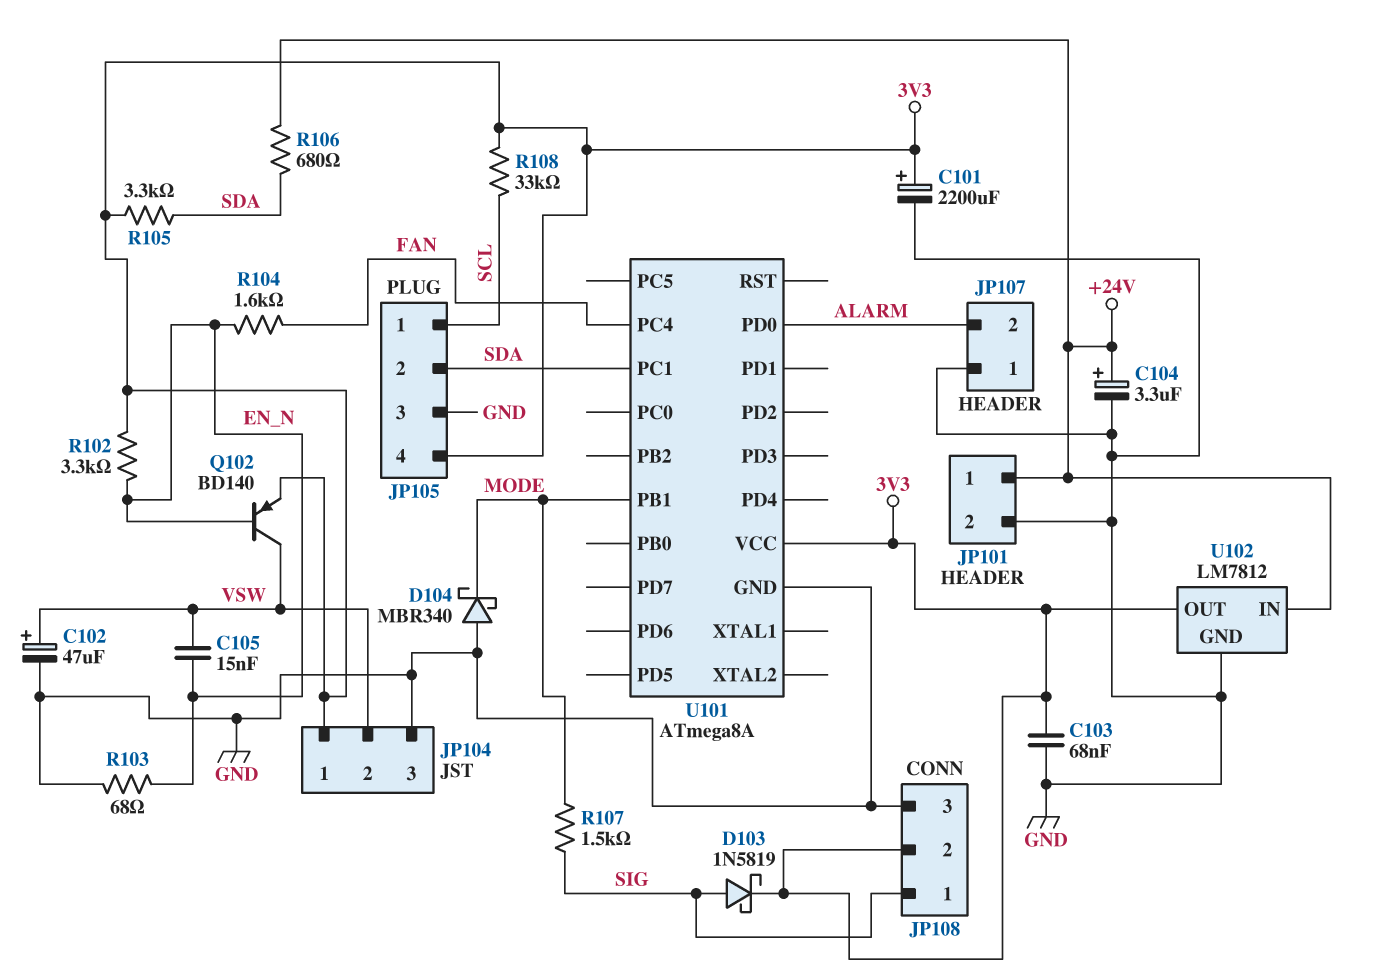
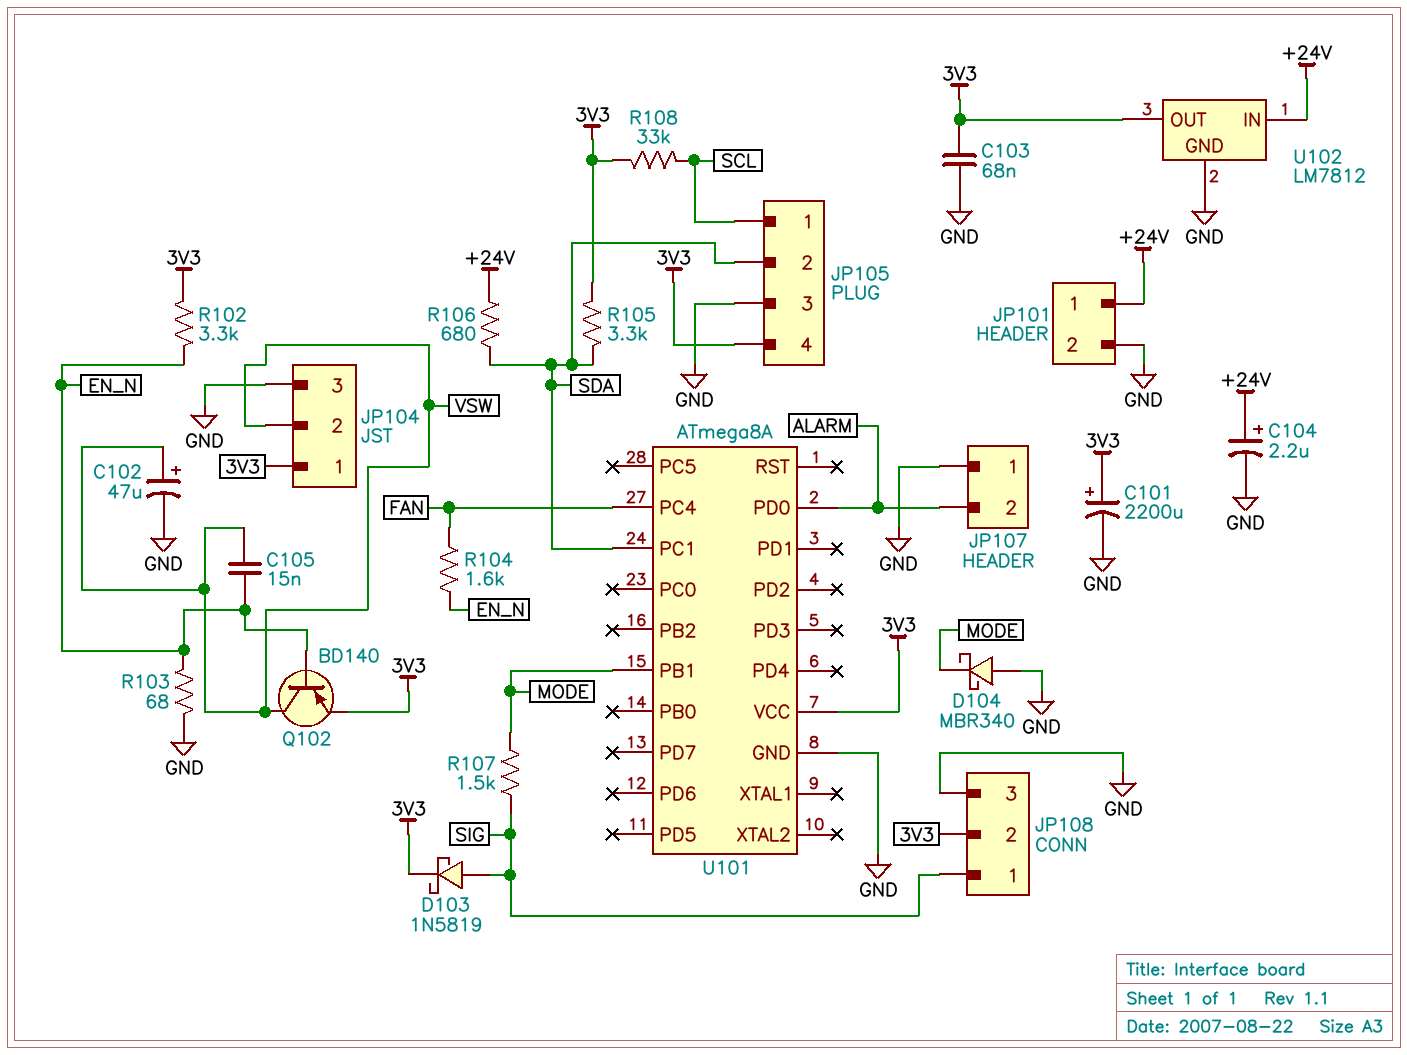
C104: 3.3uF (plus +24V, minus GND) -> 2.2uF (plus +24V, minus GND)

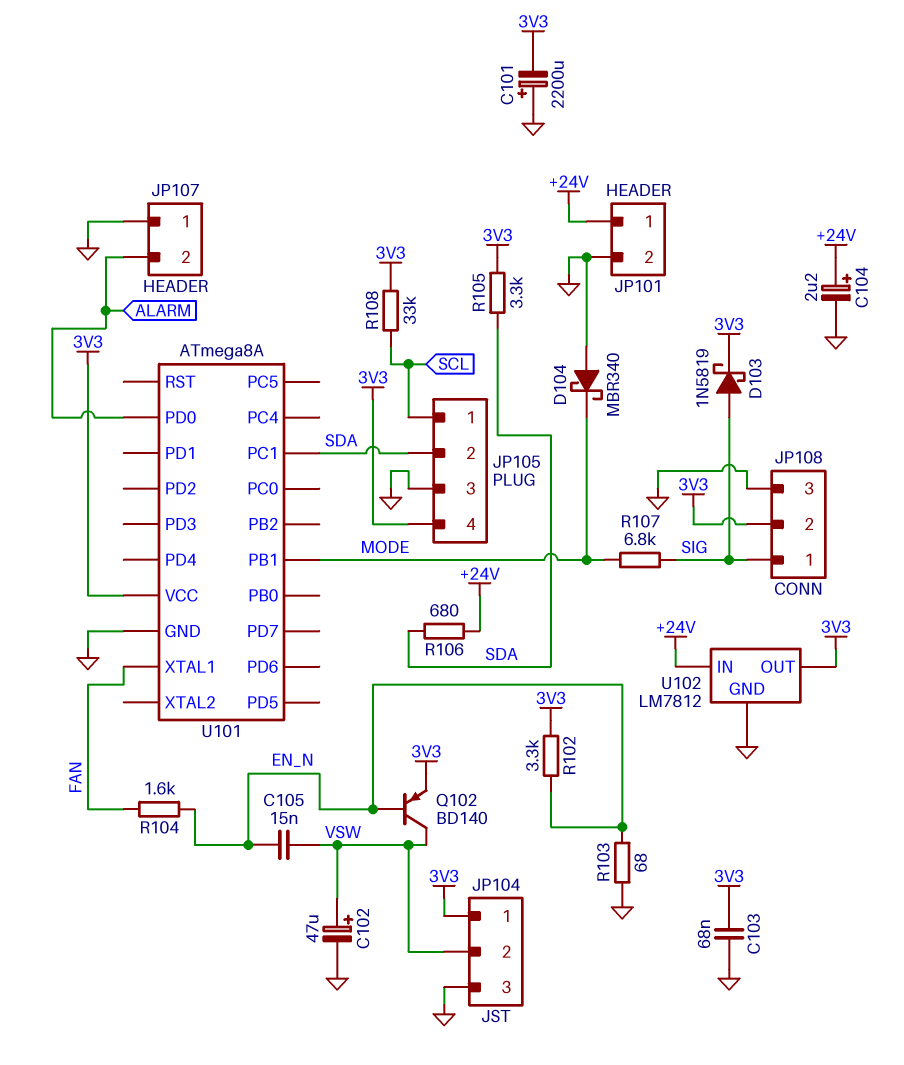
C101: 2200uF (plus 3V3, minus GND) -> 2200uF (plus GND, minus 3V3)
R107: 1.5k (MODE, SIG) -> 6.8k (MODE, SIG)
U101 pin PC4: FAN -> none
U101 pin XTAL1: none -> FAN

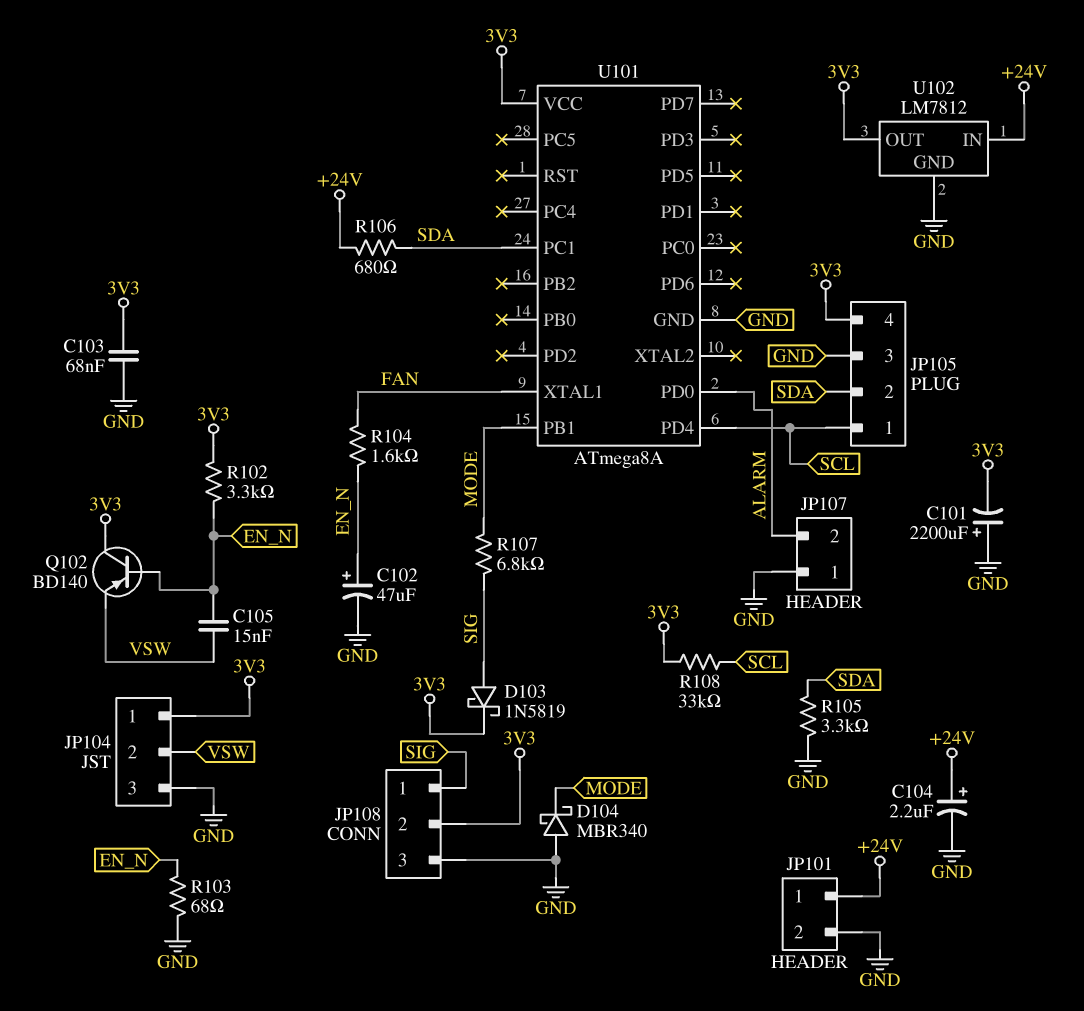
C102: 47uF (plus VSW, minus GND) -> 47uF (plus EN_N, minus GND)
Q102: PNP BD140 (B EN_N, C VSW, E 3V3) -> PNP BD140 (B EN_N, C 3V3, E VSW)
R105: 3.3k (3V3, SDA) -> 3.3k (GND, SDA)
U101 pin PD4: none -> SCL

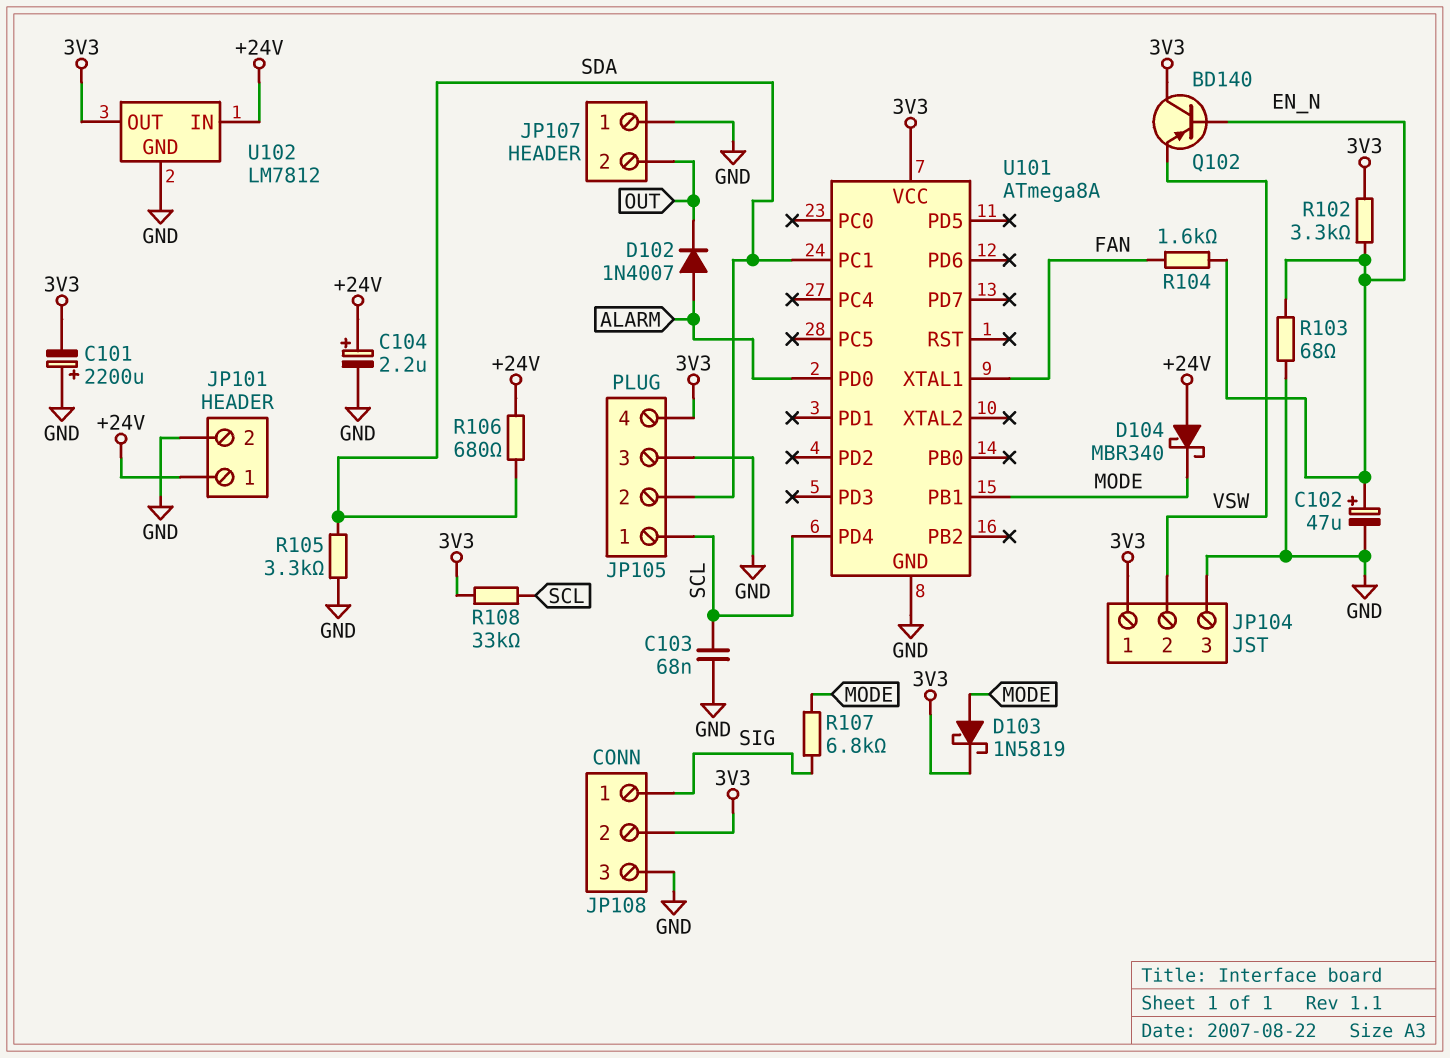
C103: 68nF (3V3, GND) -> 68nF (GND, SCL)
C105: 15nF (EN_N, VSW) -> none
D102: none -> diode 1N4007 (A ALARM, K OUT)
D103: schottky 1N5819 (A SIG, K 3V3) -> schottky 1N5819 (A MODE, K 3V3)
D104: schottky MBR340 (A GND, K MODE) -> schottky MBR340 (A +24V, K MODE)
JP107 pin 2: ALARM -> OUT

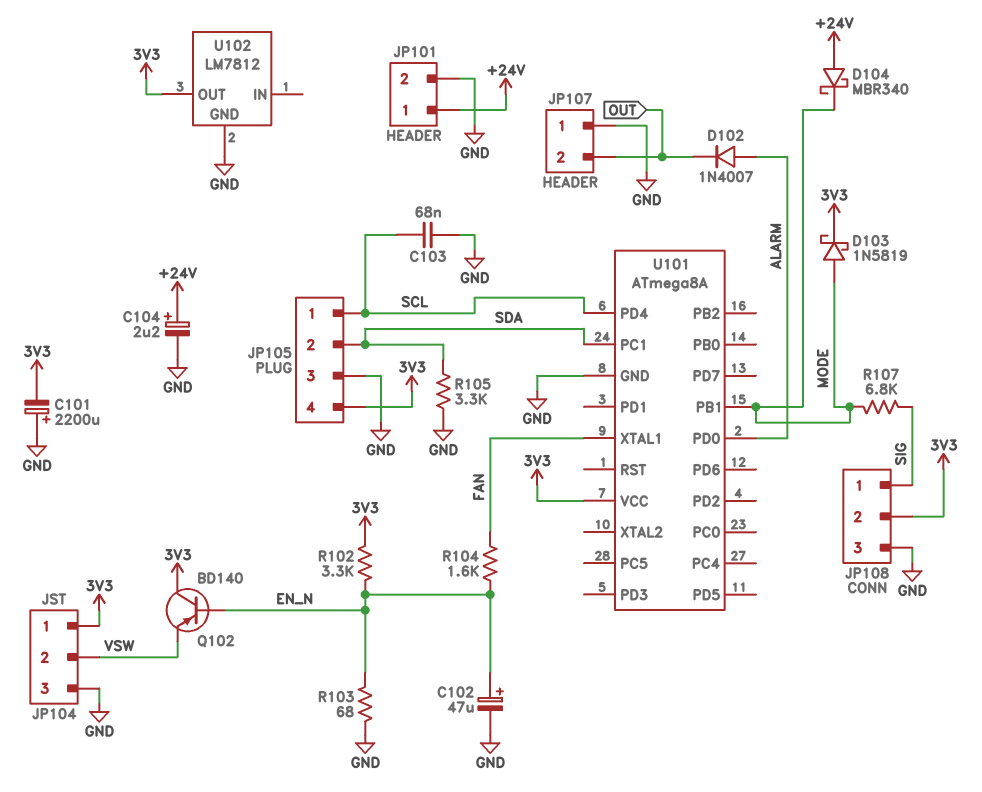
R106: 680 (+24V, SDA) -> none
R108: 33k (3V3, SCL) -> none
U102 pin IN: +24V -> none

